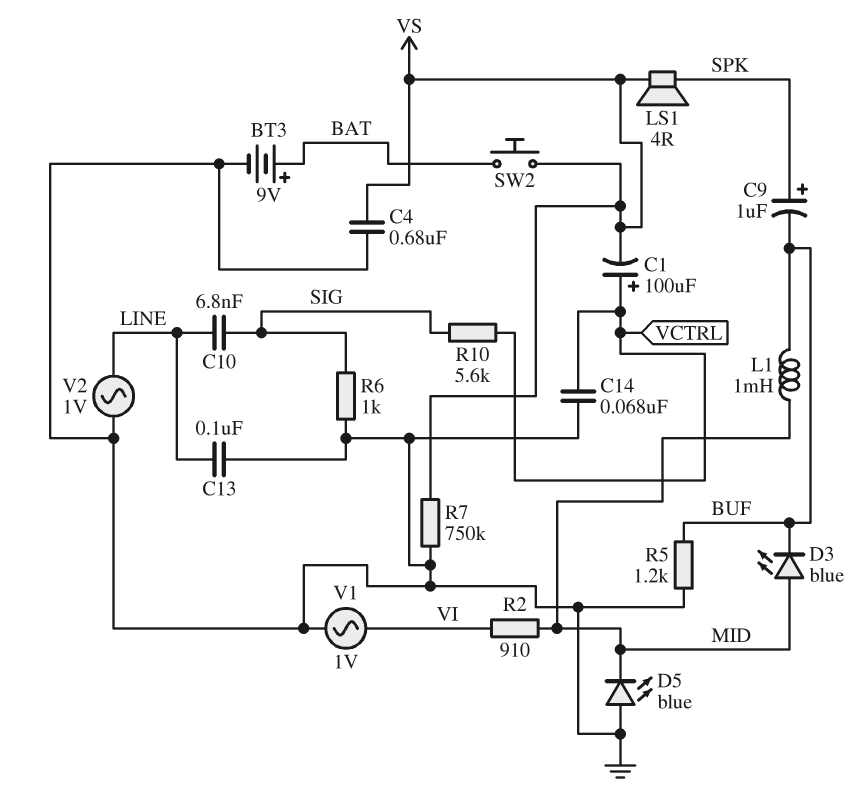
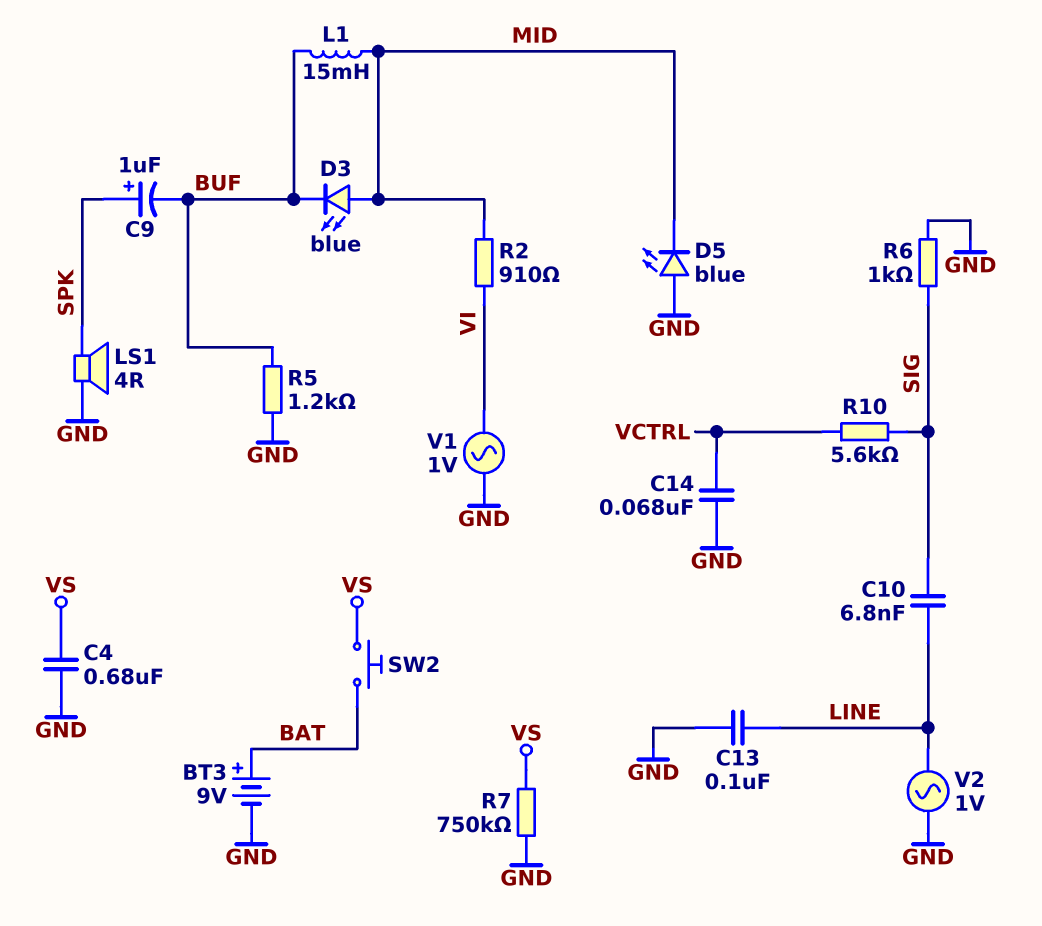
C1: 100uF (plus VCTRL, minus VS) -> none
L1: 1mH (BUF, MID) -> 15mH (BUF, MID)
LS1: speaker 4R (SPK, VS) -> speaker 4R (GND, SPK)

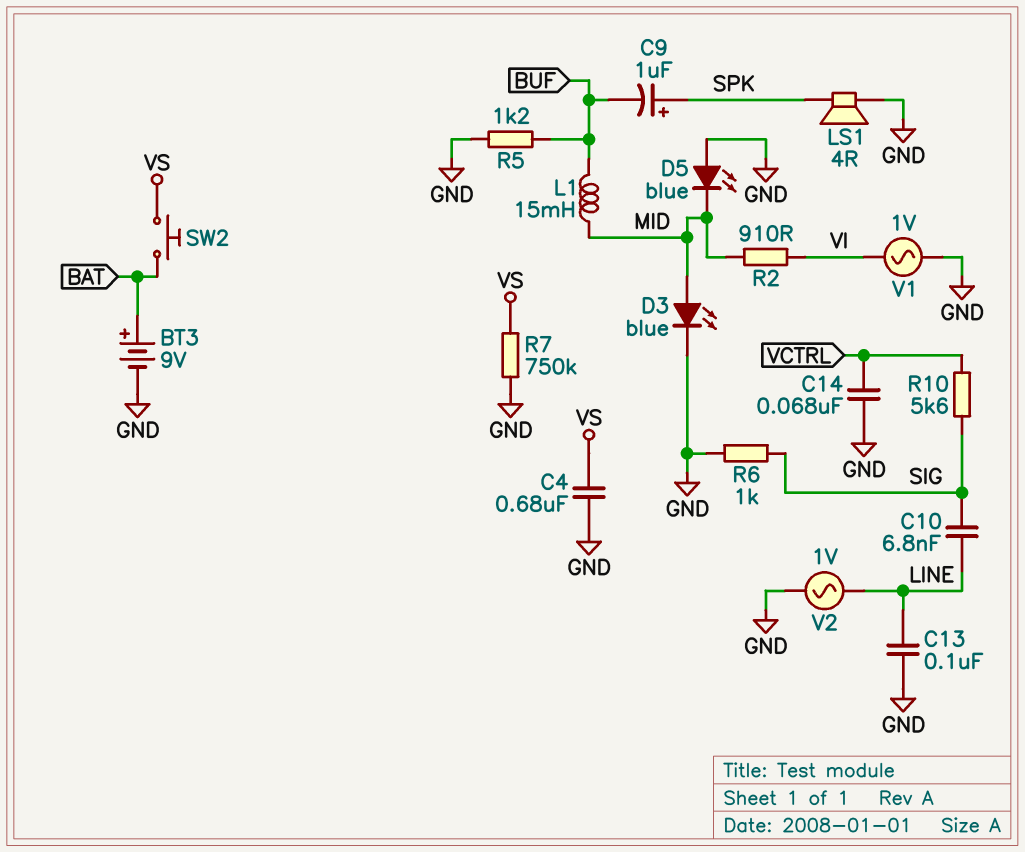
D3: LED blue (A MID, K BUF) -> LED blue (A MID, K GND)

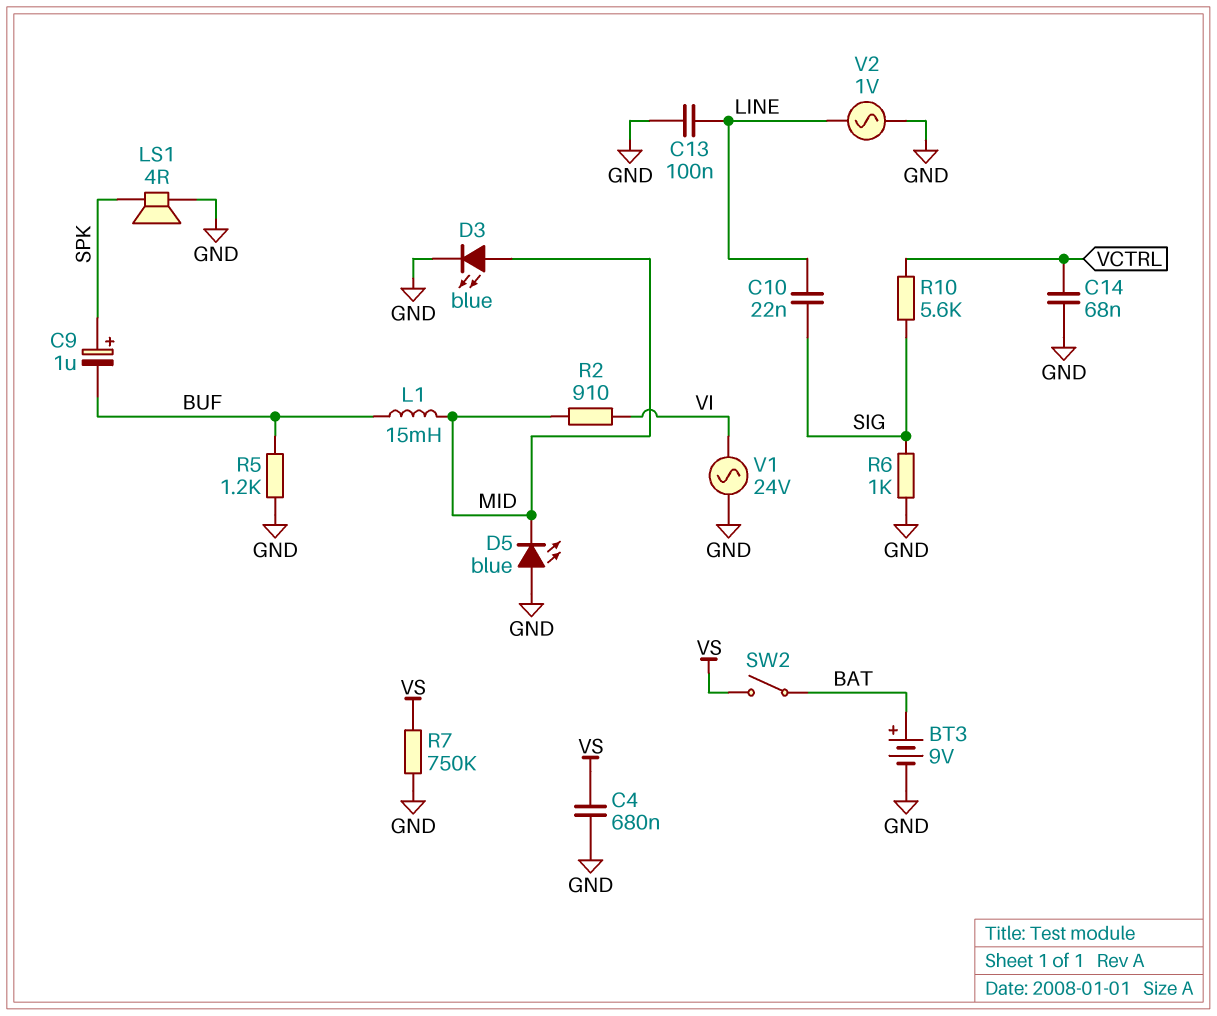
C10: 6.8nF (LINE, SIG) -> 22nF (LINE, SIG)
SW2: button (BAT, VS) -> switch (BAT, VS)
V1: AC 1V (GND, VI) -> AC 24V (GND, VI)

